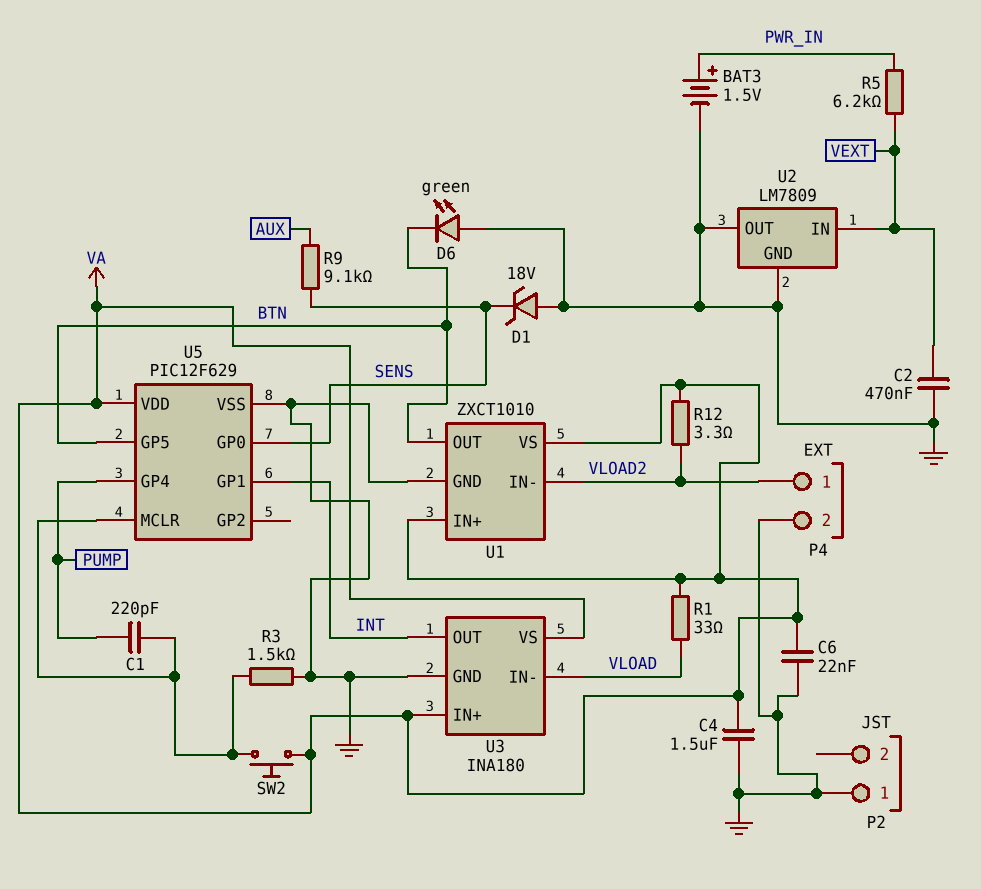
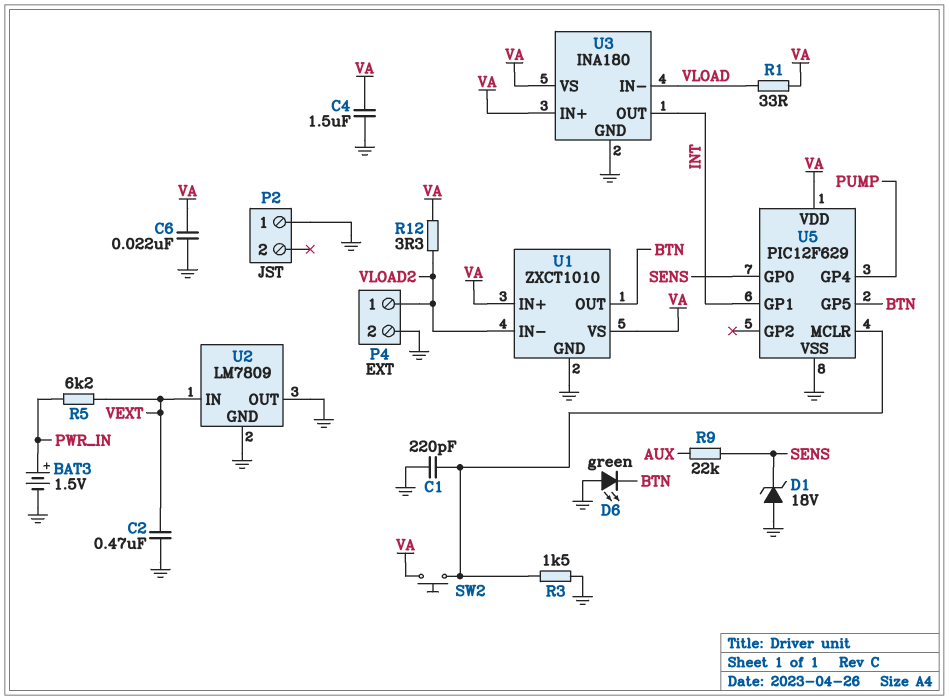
C1: 220pF (PUMP, U5/MCLR) -> 220pF (GND, U5/MCLR)
R9: 9.1k (AUX, SENS) -> 22k (AUX, SENS)

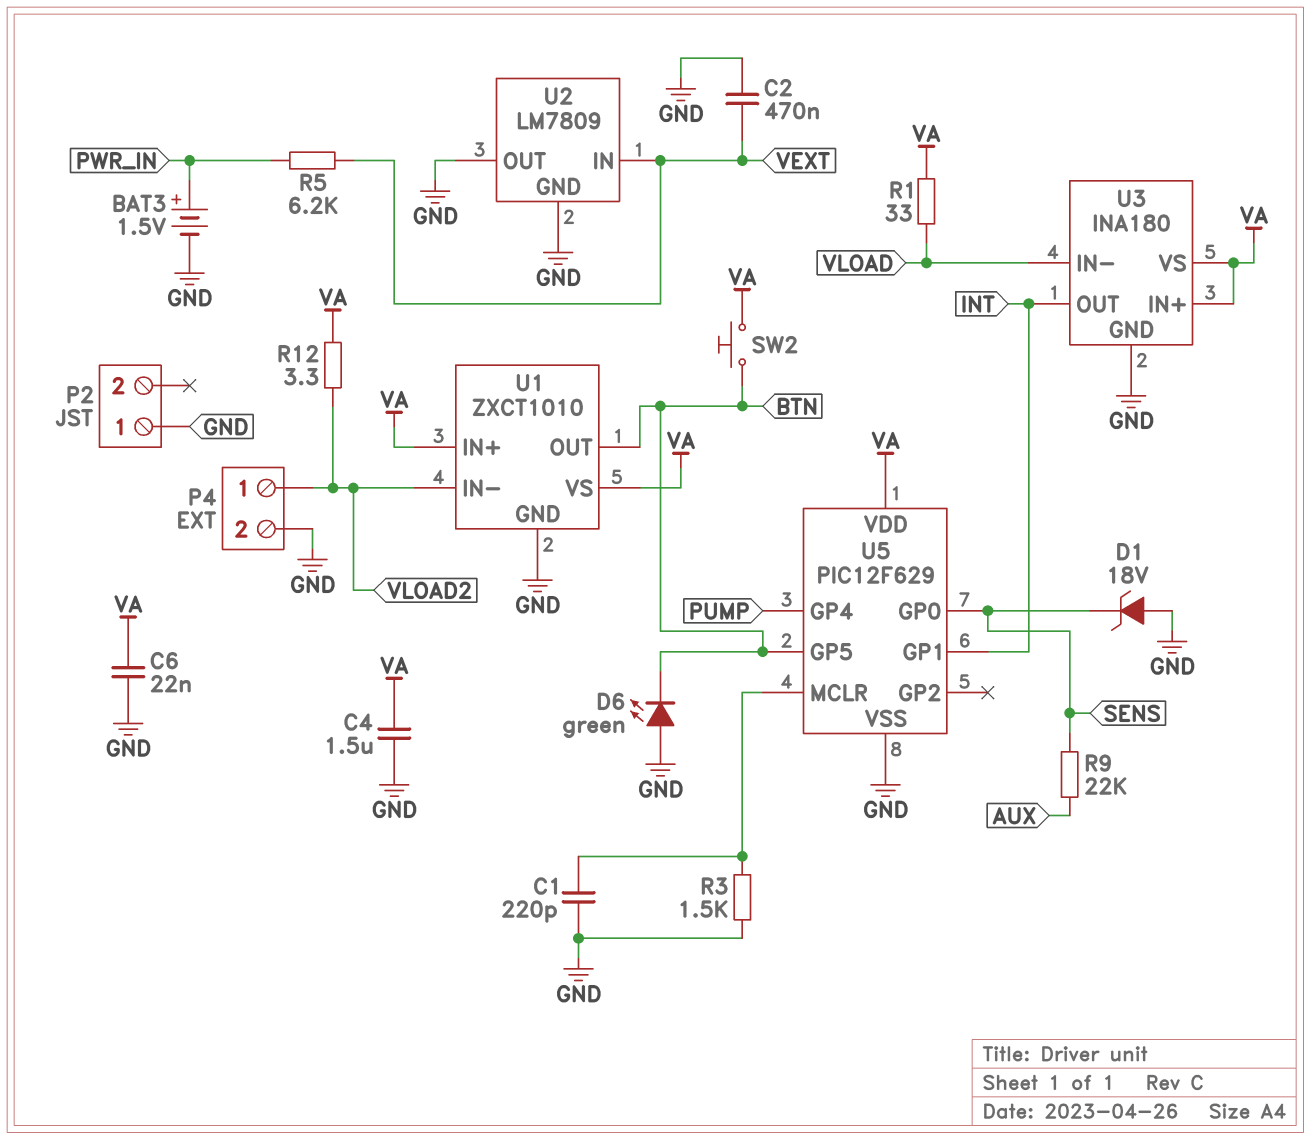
SW2: button (U5/MCLR, VA) -> button (BTN, VA)

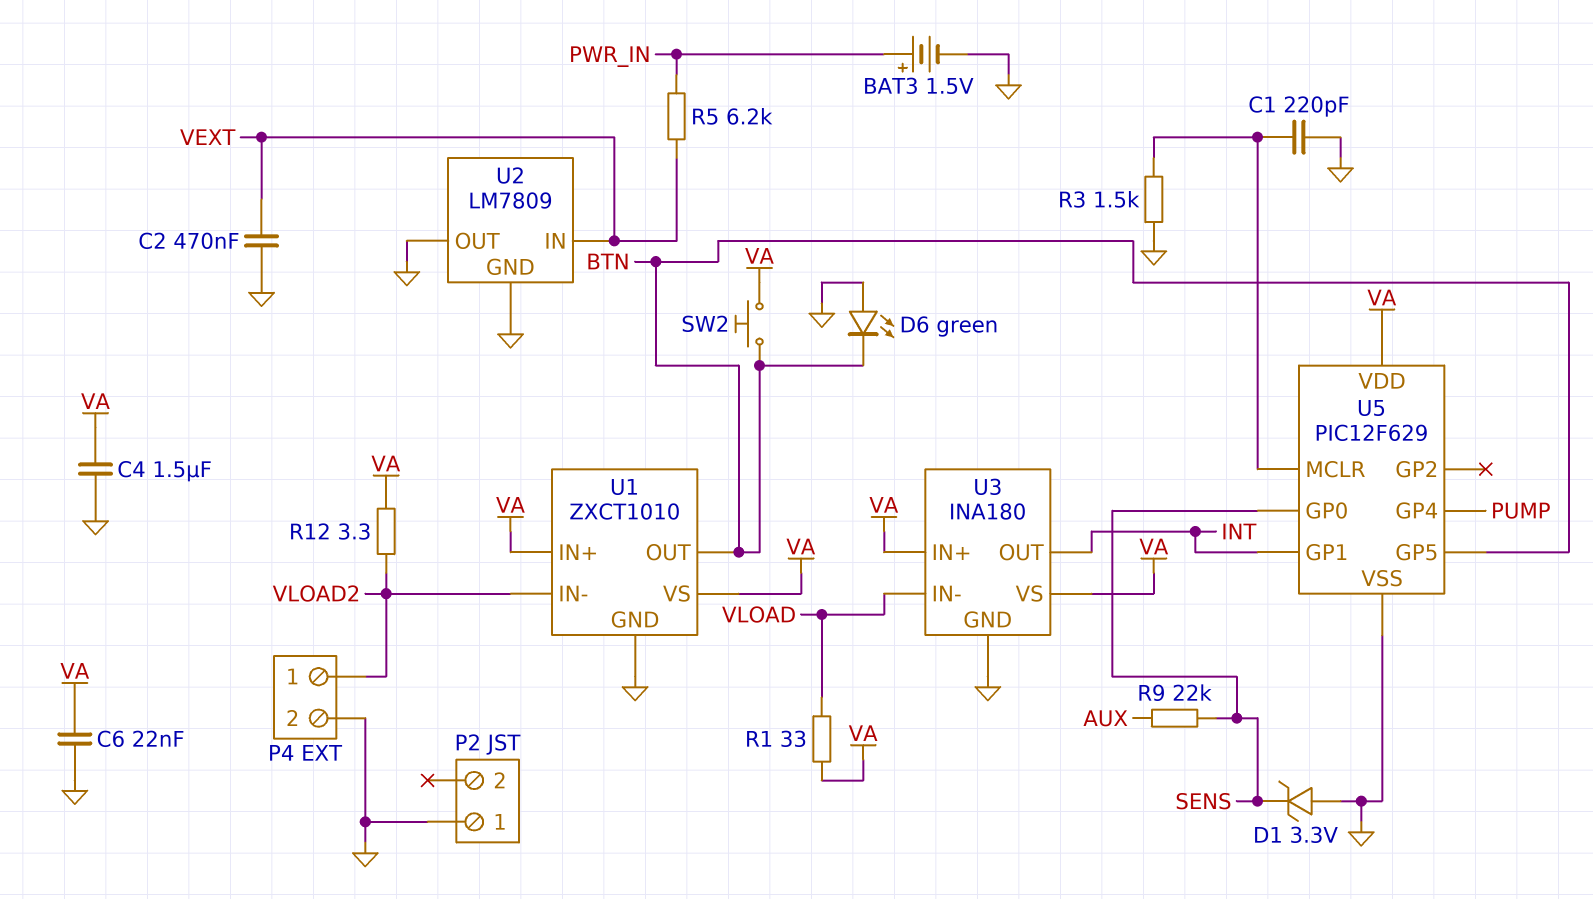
D1: zener 18V (A GND, K SENS) -> zener 3.3V (A GND, K SENS)

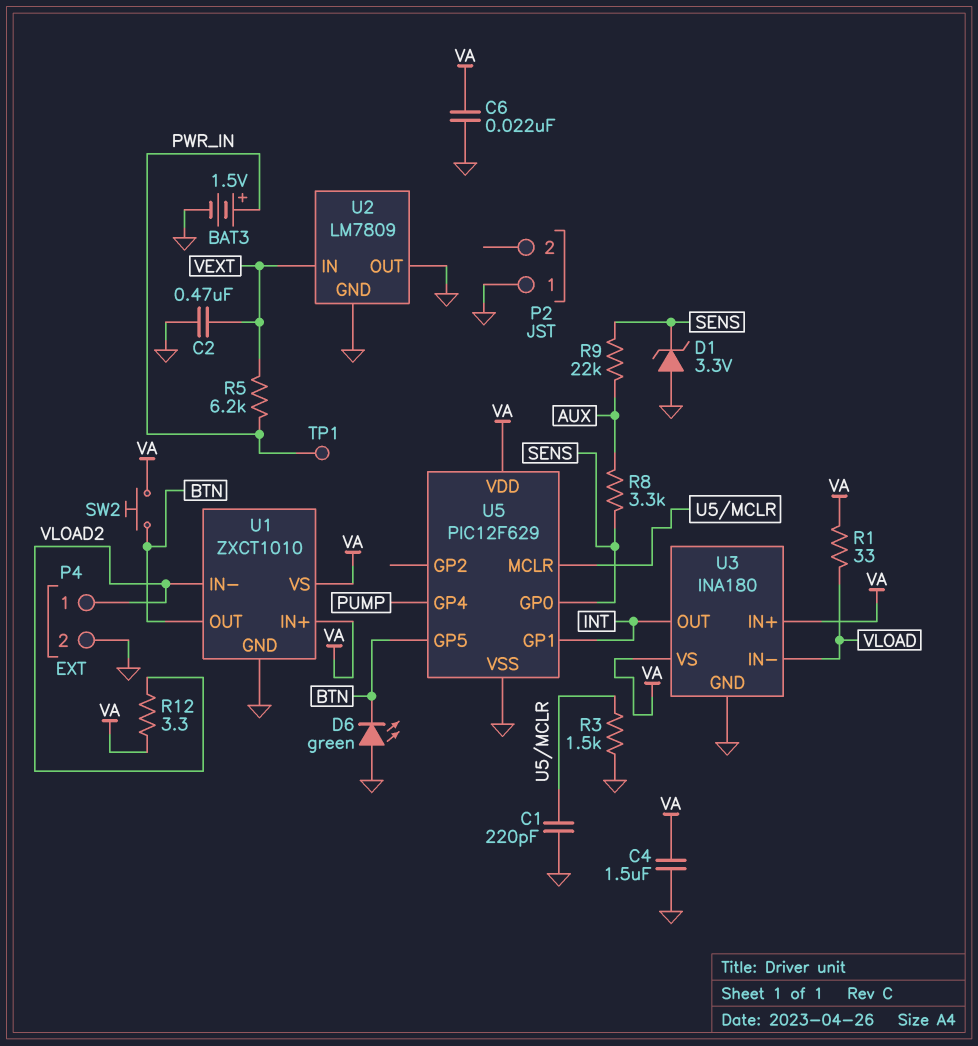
R8: none -> 3.3k (AUX, SENS)
TP1: none -> test point (PWR_IN)

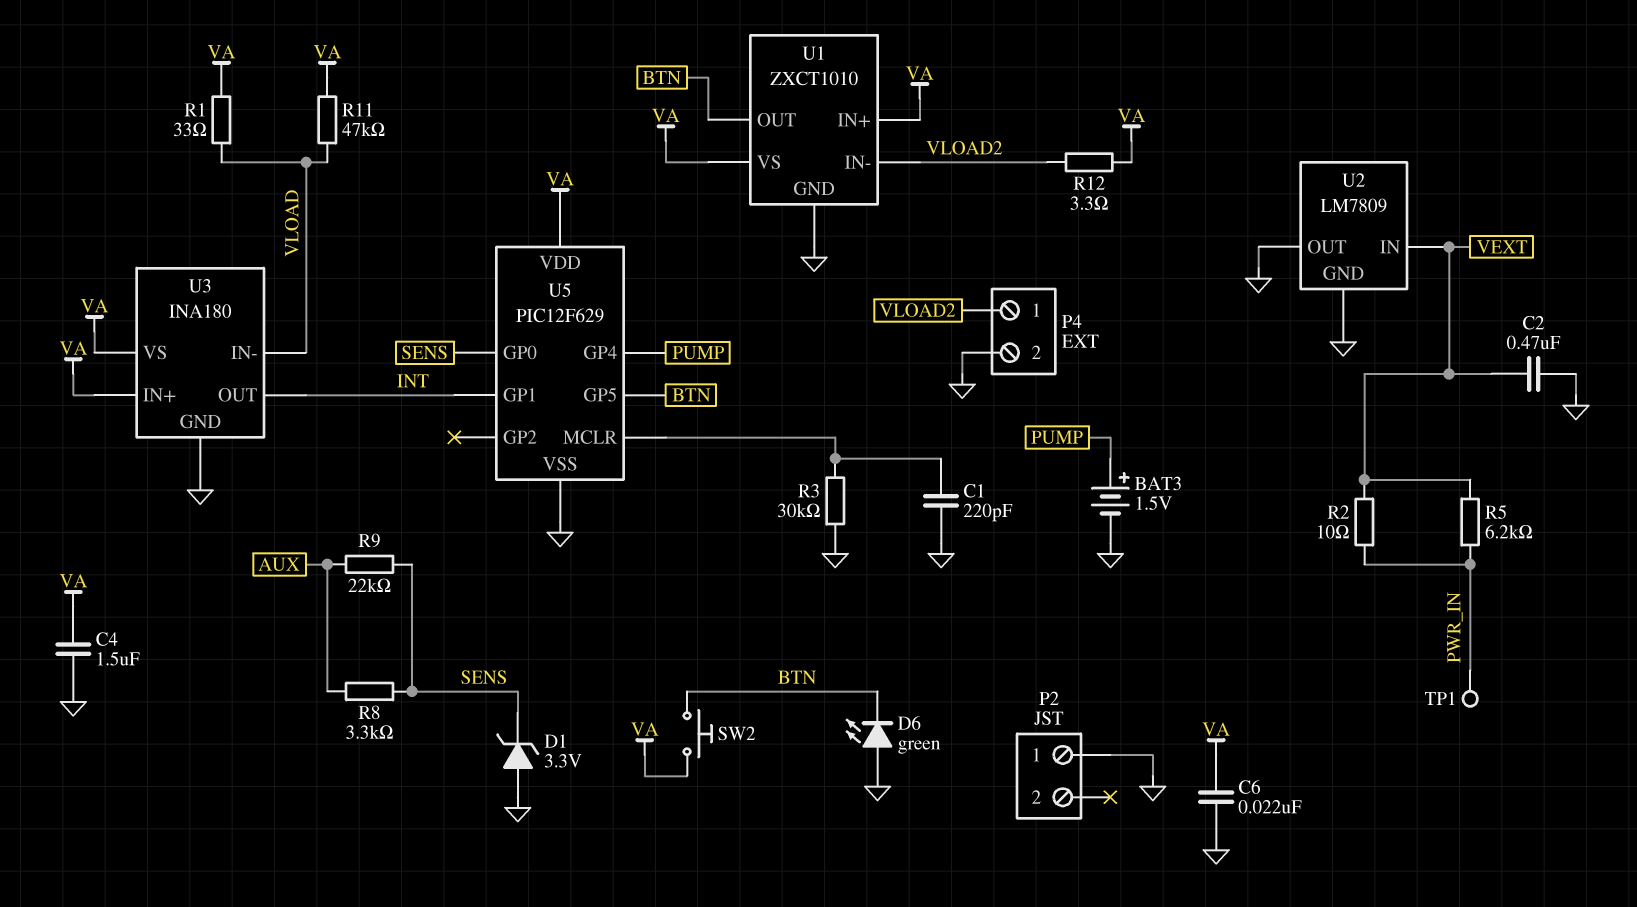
BAT3: 1.5V (plus PWR_IN, minus GND) -> 1.5V (plus PUMP, minus GND)
R2: none -> 10 (PWR_IN, VEXT)
R3: 1.5k (GND, U5/MCLR) -> 30k (GND, U5/MCLR)
R11: none -> 47k (VA, VLOAD)

